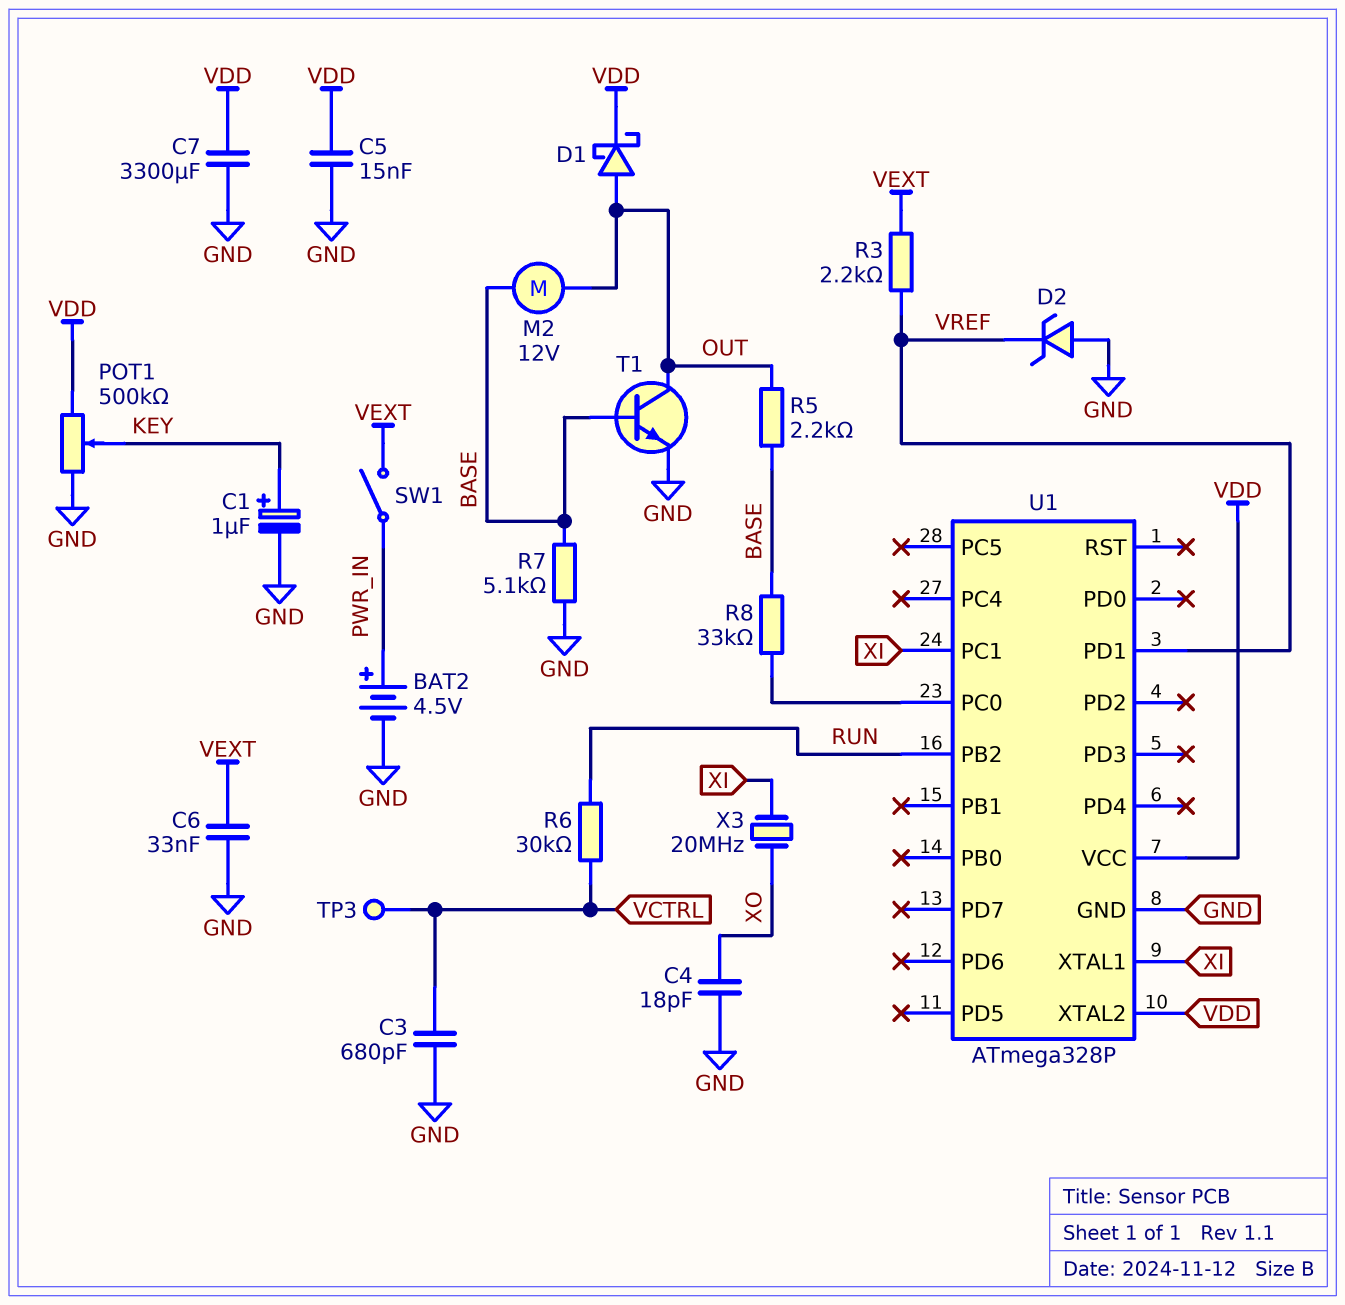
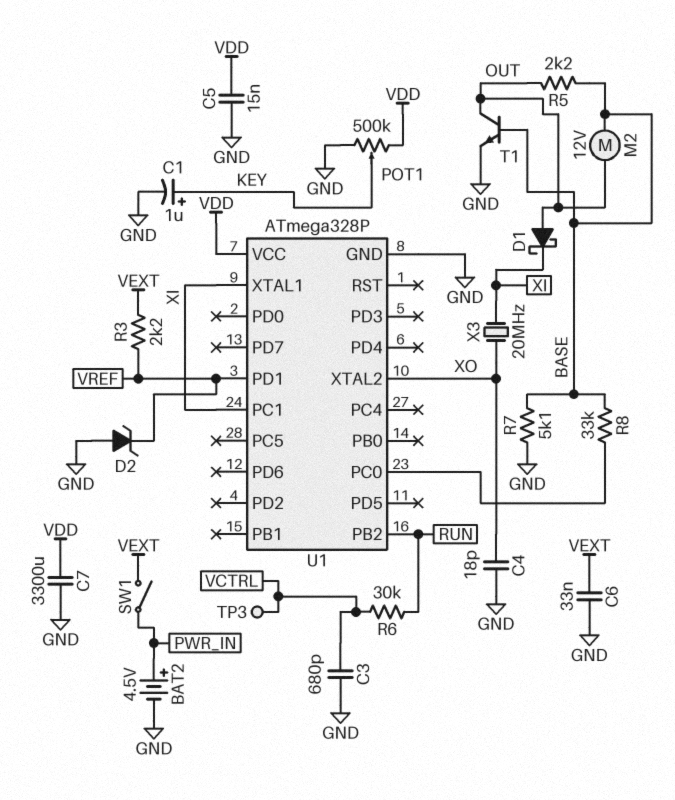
D1: schottky (A OUT, K VDD) -> schottky (A OUT, K XI)
U1 pin XTAL2: VDD -> XO

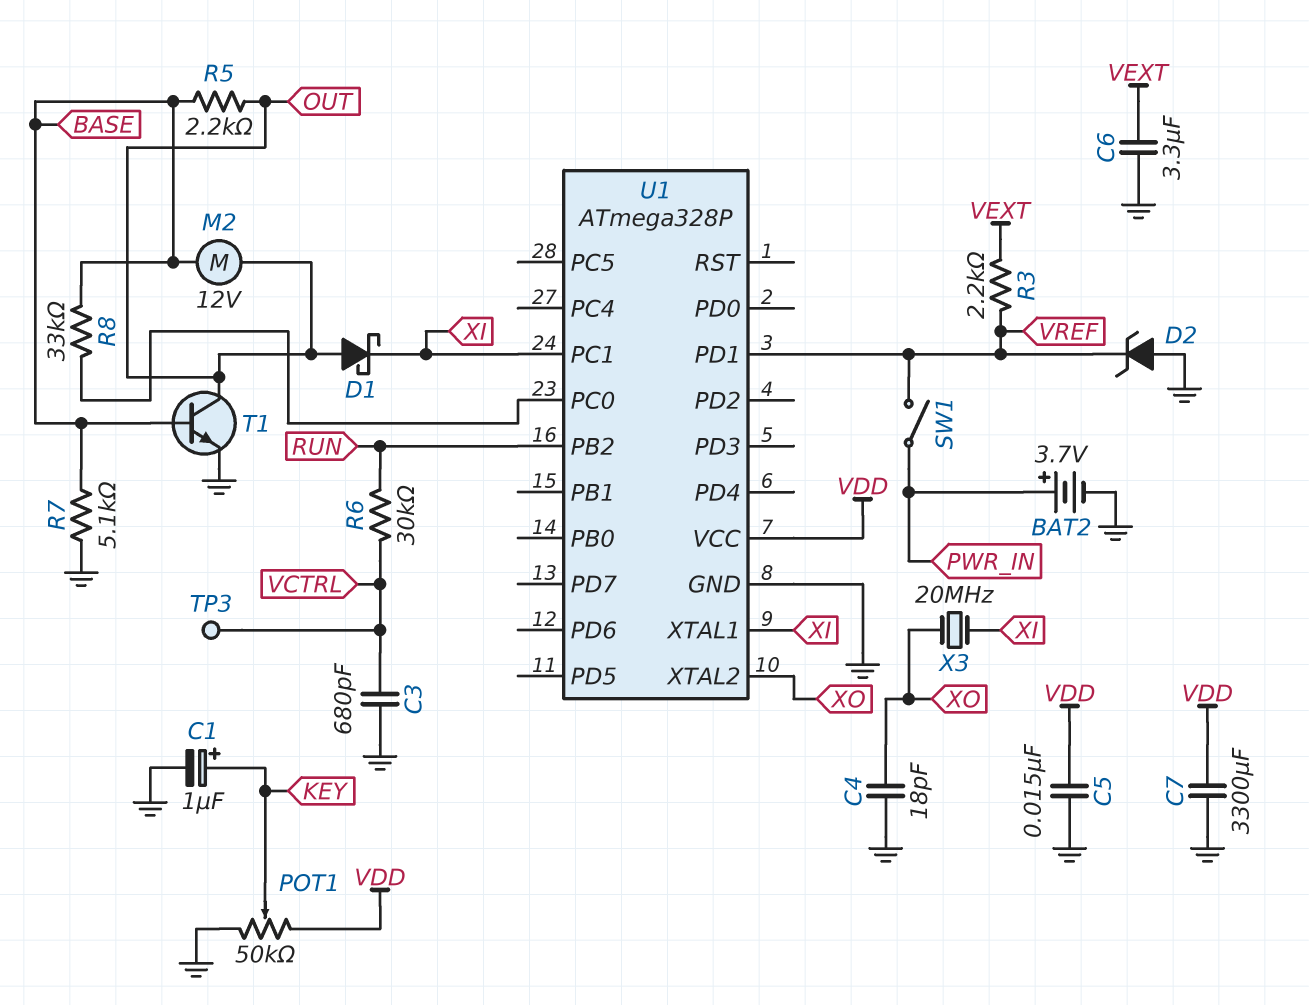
BAT2: 4.5V (plus PWR_IN, minus GND) -> 3.7V (plus PWR_IN, minus GND)
C6: 33nF (GND, VEXT) -> 3.3uF (GND, VEXT)
POT1: 500k (GND, VDD, wiper KEY) -> 50k (GND, VDD, wiper KEY)
SW1: switch (PWR_IN, VEXT) -> switch (PWR_IN, VREF)

